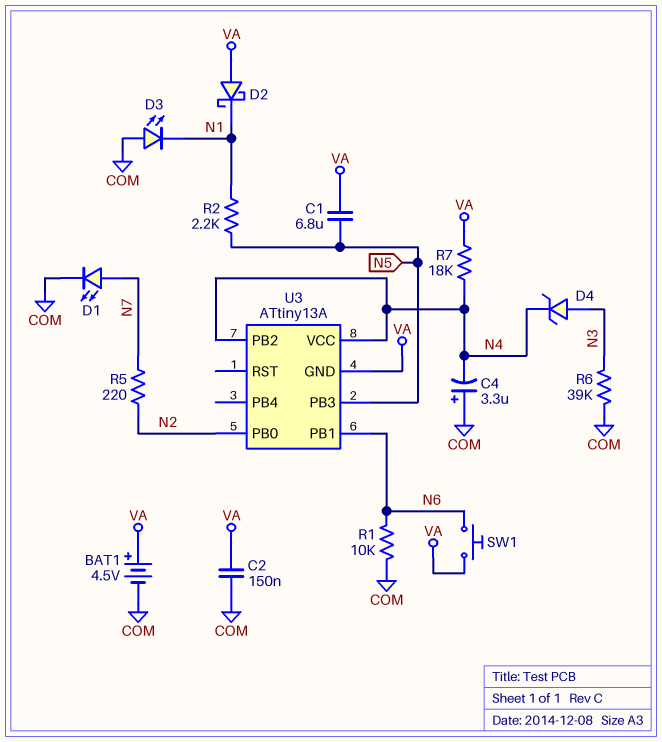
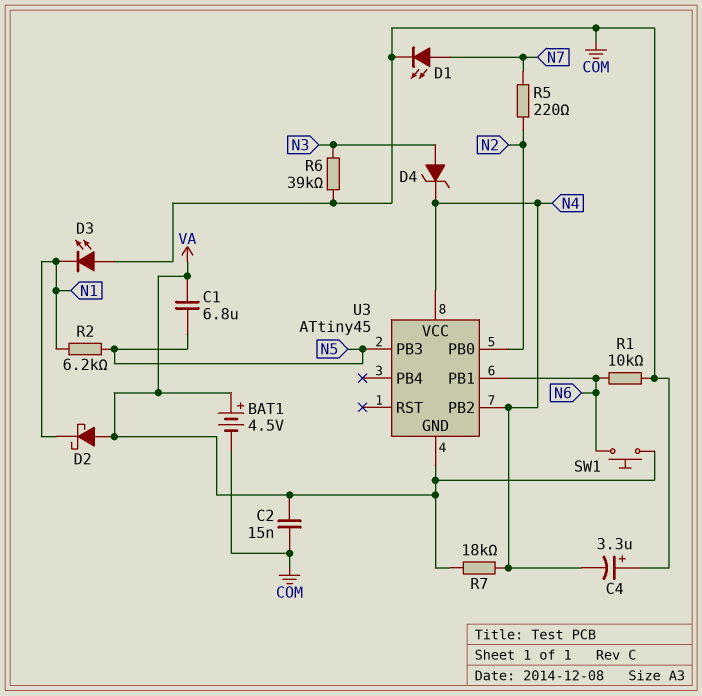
C2: 150nF (COM, VA) -> 15nF (COM, VA)
R2: 2.2k (N1, N5) -> 6.2k (N1, N5)
U3: ATtiny13A -> ATtiny45

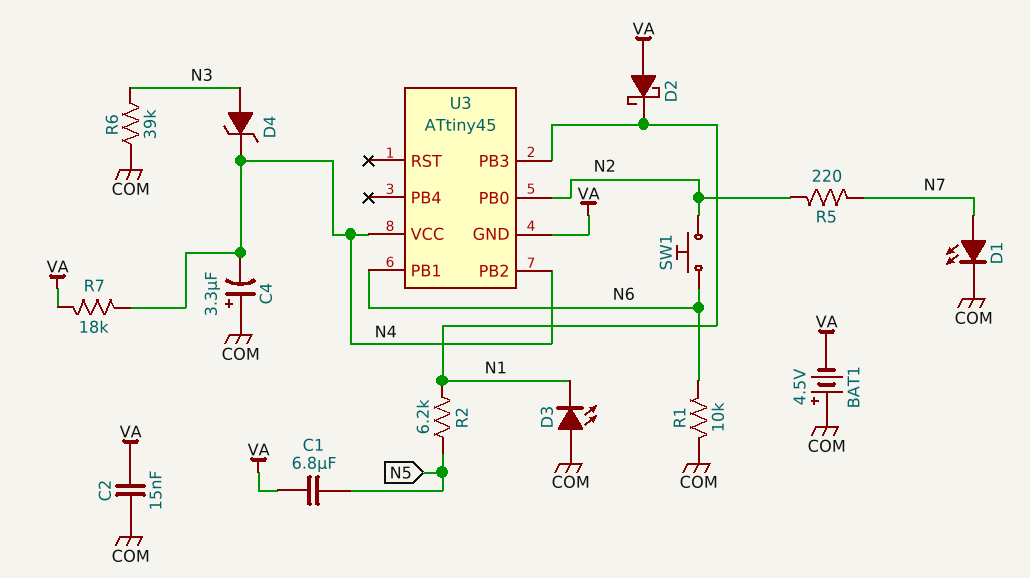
BAT1: 4.5V (plus VA, minus COM) -> 4.5V (plus COM, minus VA)
SW1: button (N6, VA) -> button (N2, N6)
U3 pin PB3: N5 -> N1

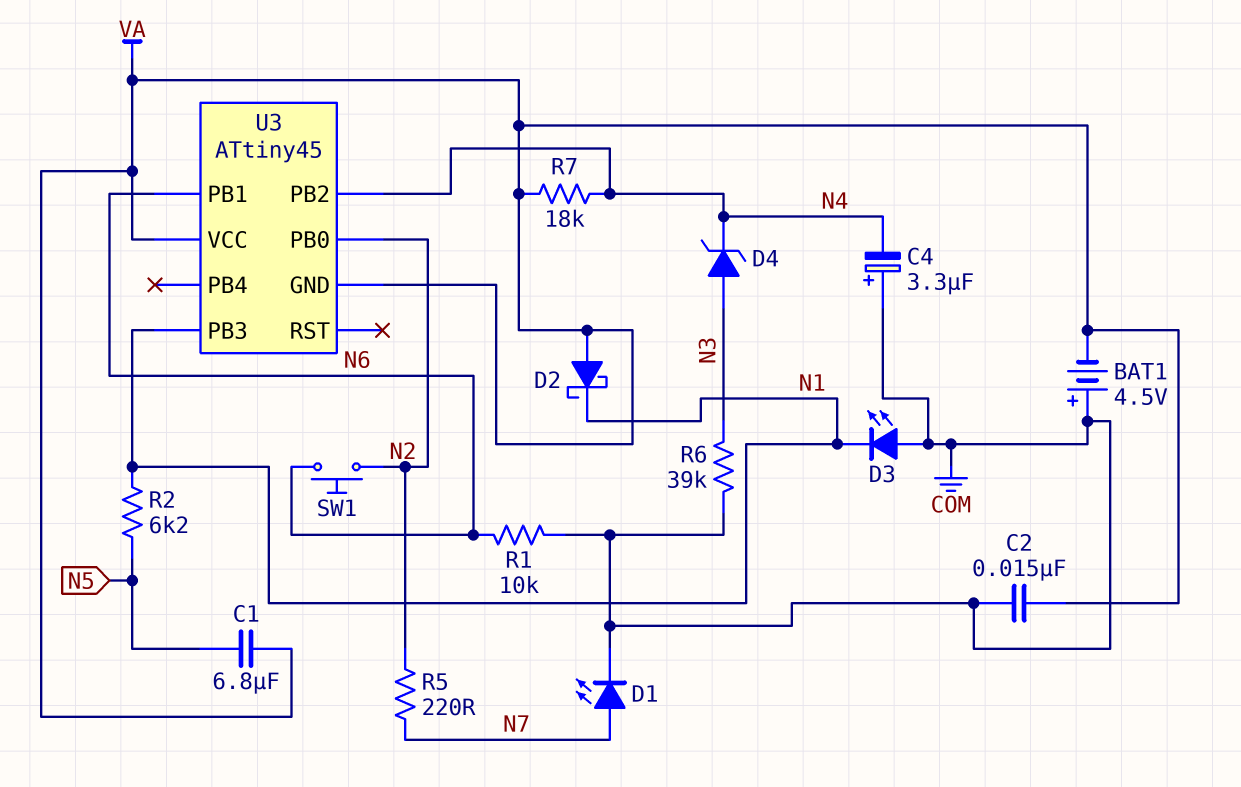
U3 pin VCC: N4 -> VA

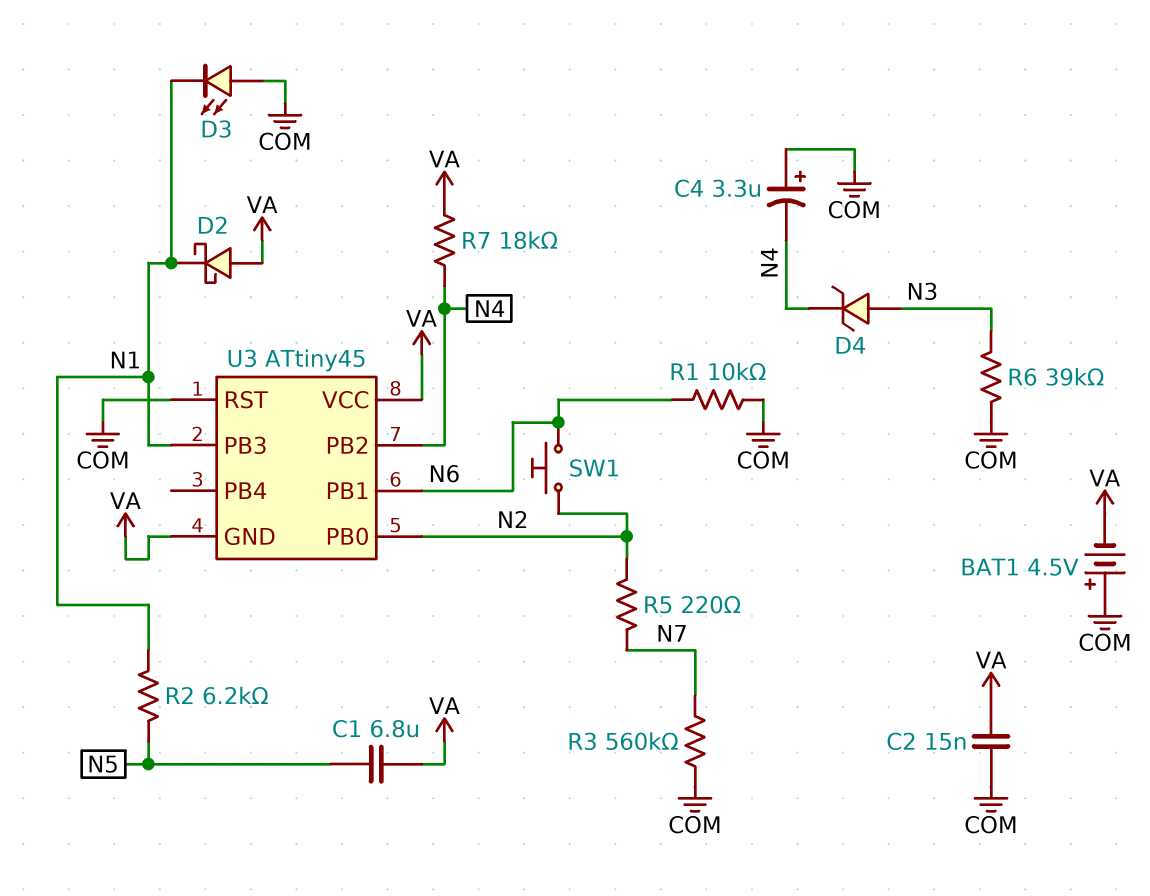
D1: LED (A N7, K COM) -> none
R3: none -> 560k (COM, N7)
U3 pin RST: none -> COM

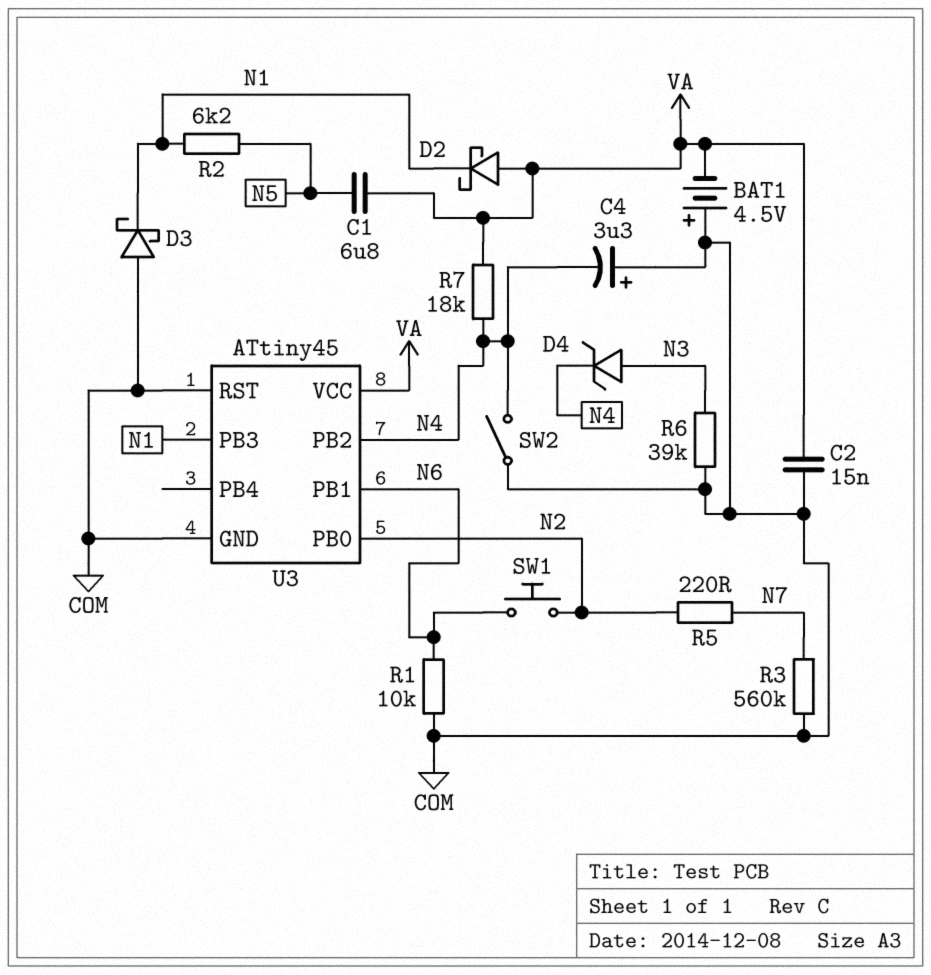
D3: LED (A COM, K N1) -> schottky (A COM, K N1)
SW2: none -> switch (COM, N4)
U3 pin GND: VA -> COM

